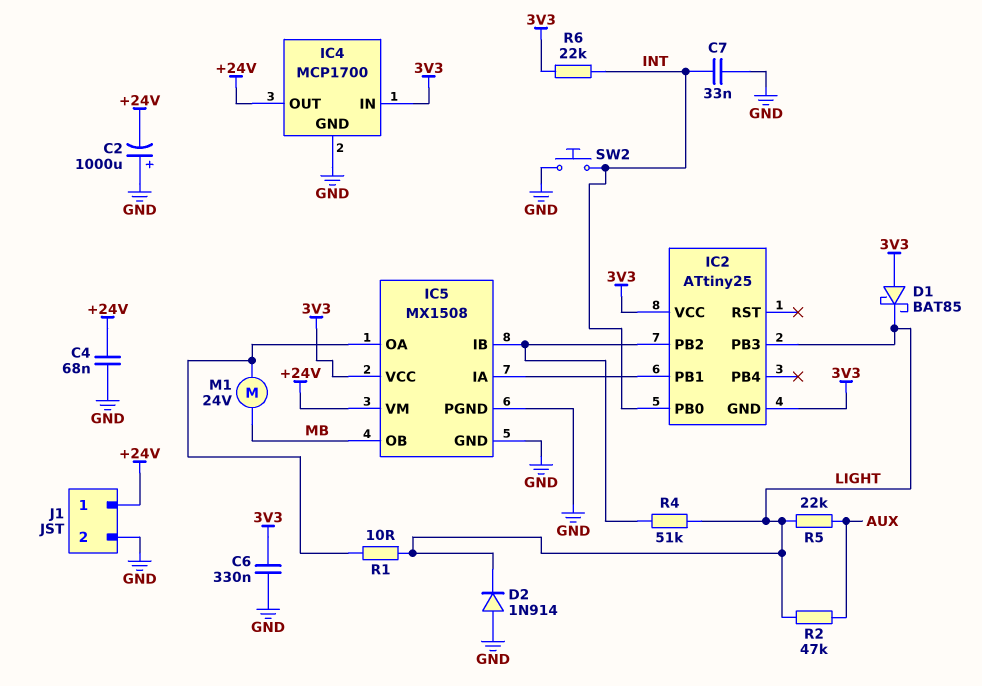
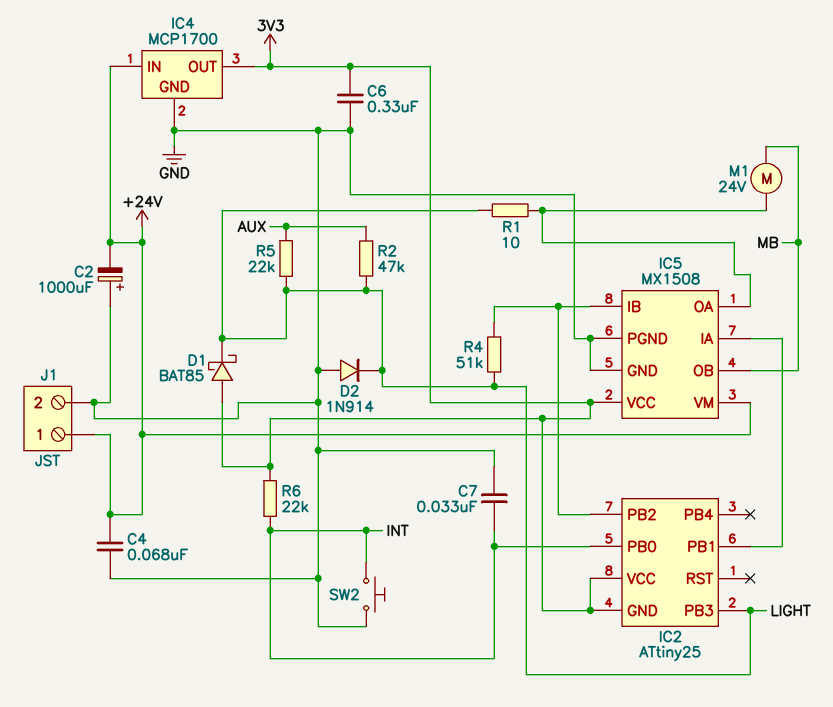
IC4 pin IN: 3V3 -> +24V
IC4 pin OUT: +24V -> 3V3

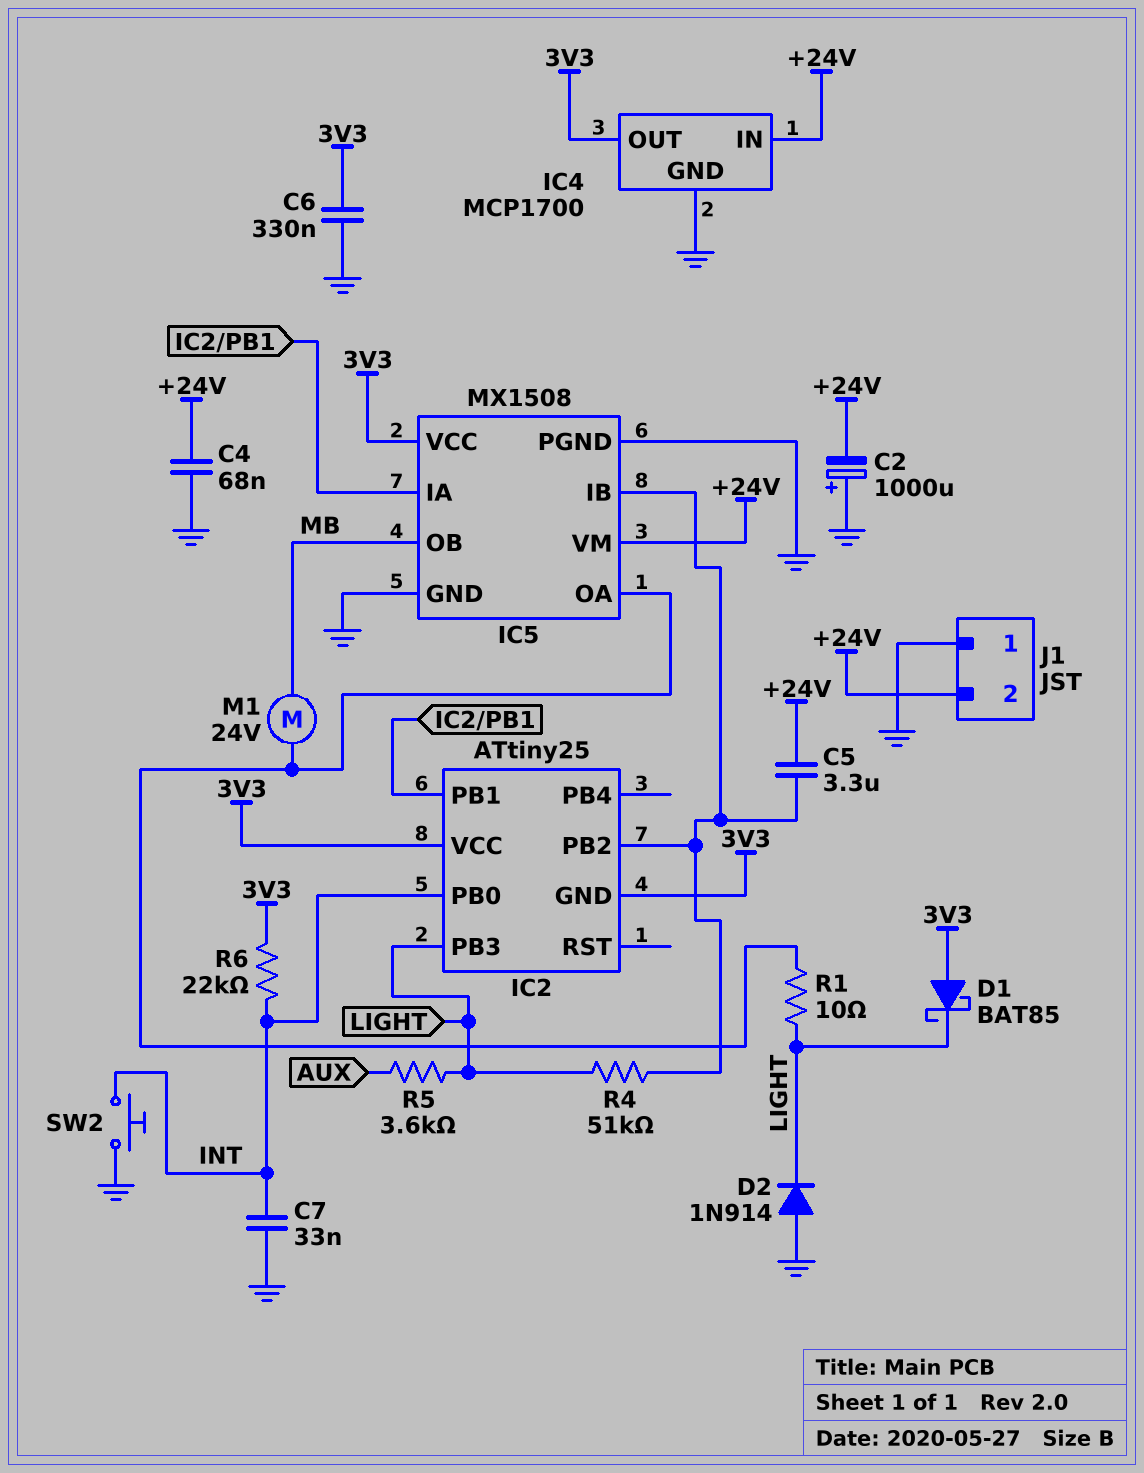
C5: none -> 3.3uF (+24V, IC2/PB2)
J1 pin 1: +24V -> GND
J1 pin 2: GND -> +24V
R2: 47k (AUX, LIGHT) -> none
R5: 22k (AUX, LIGHT) -> 3.6k (AUX, LIGHT)

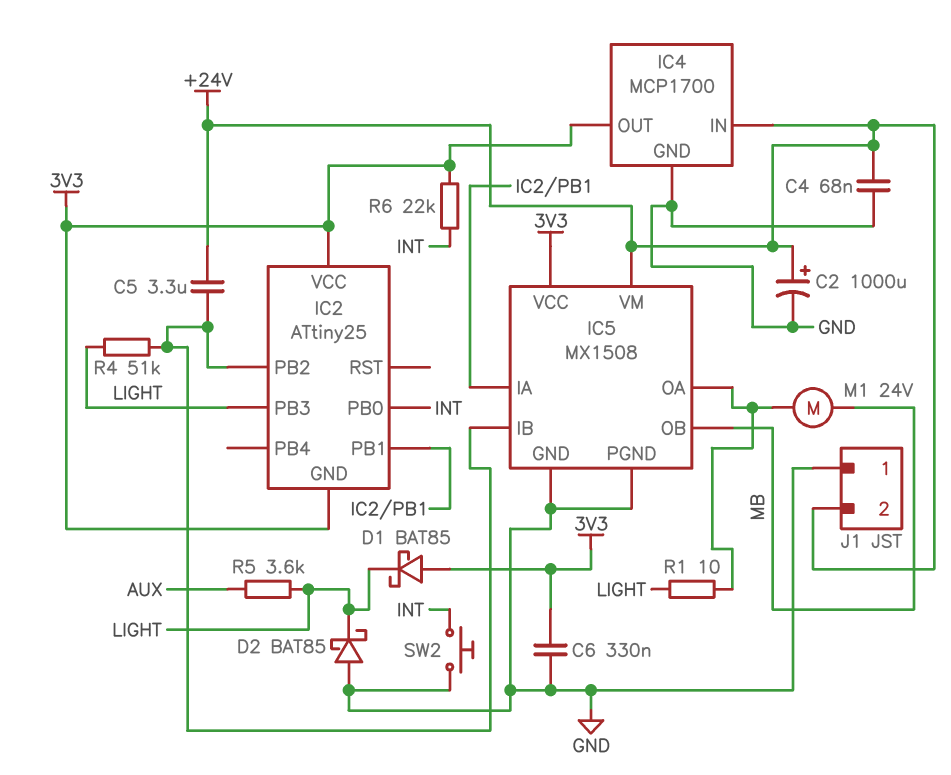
C2: 1000uF (plus GND, minus +24V) -> 1000uF (plus +24V, minus GND)
C7: 33nF (GND, INT) -> none
D2: diode 1N914 (A GND, K LIGHT) -> schottky BAT85 (A GND, K LIGHT)

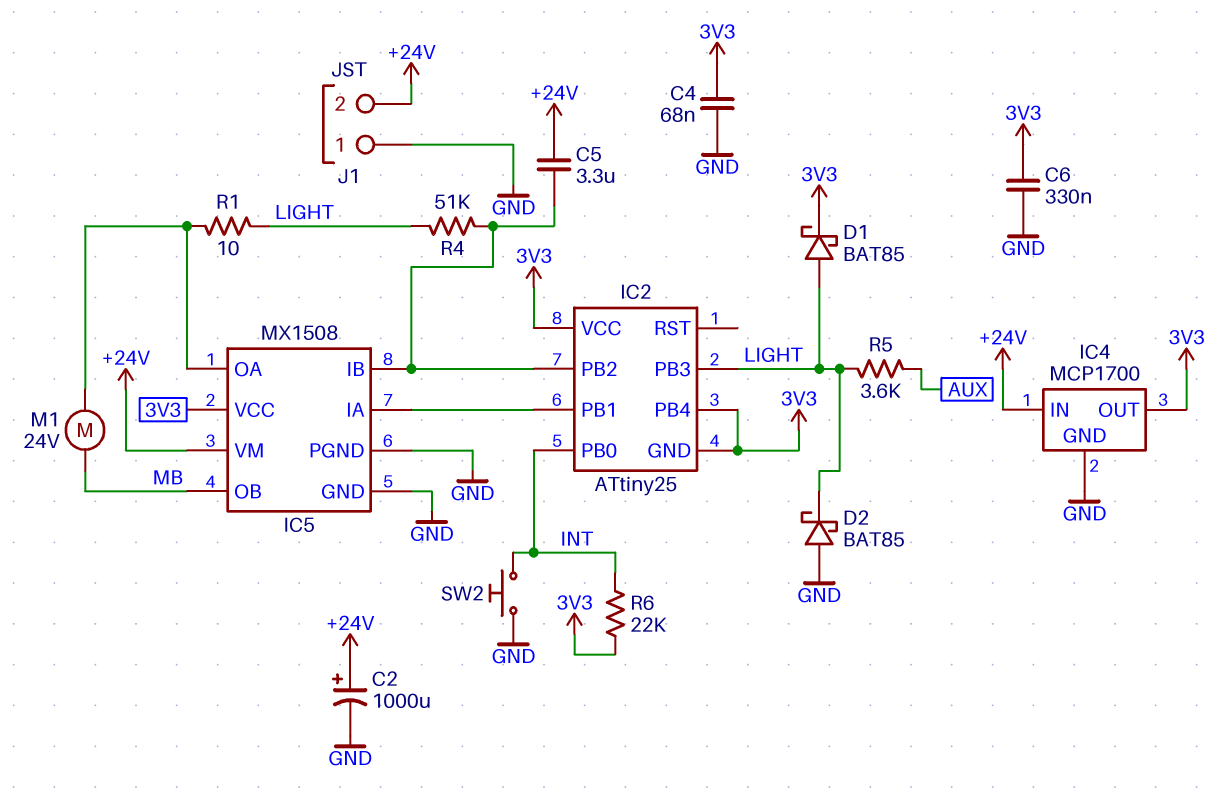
C4: 68nF (+24V, GND) -> 68nF (3V3, GND)
D1: schottky BAT85 (A 3V3, K LIGHT) -> schottky BAT85 (A LIGHT, K 3V3)
IC2 pin PB4: none -> 3V3

